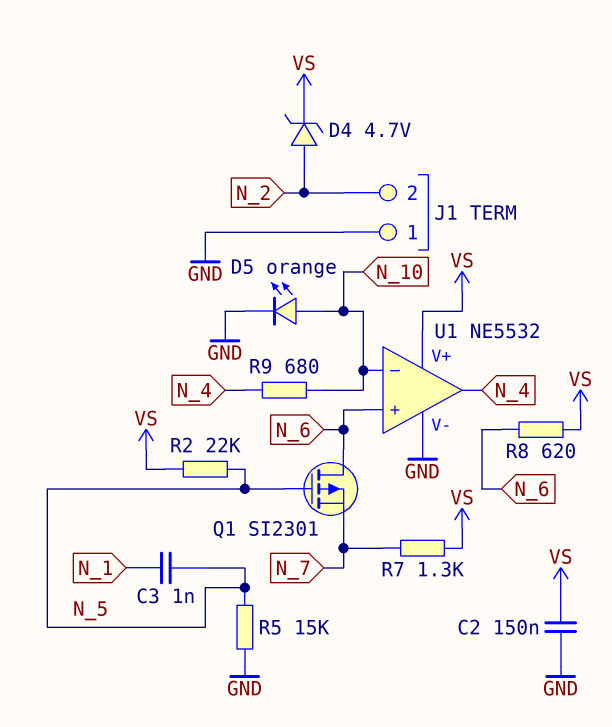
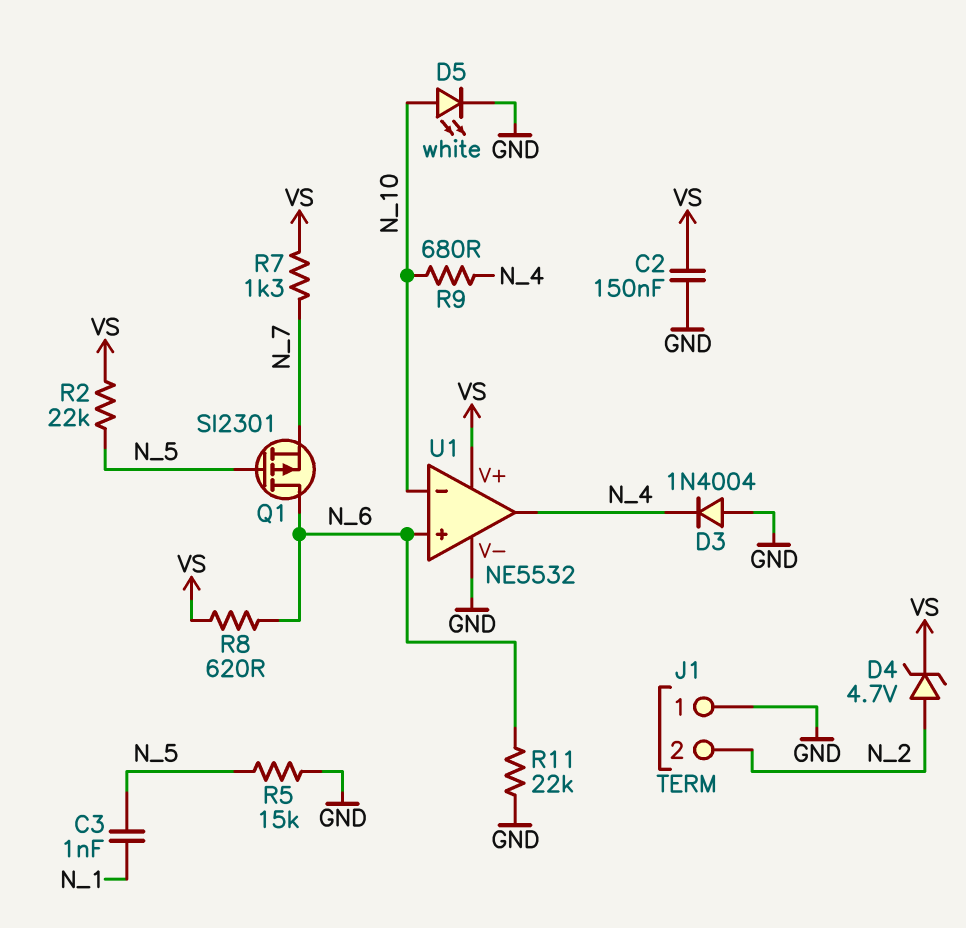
D3: none -> diode 1N4004 (A GND, K N_4)
D5: LED orange (A N_10, K GND) -> LED white (A N_10, K GND)
R11: none -> 22k (GND, N_6)

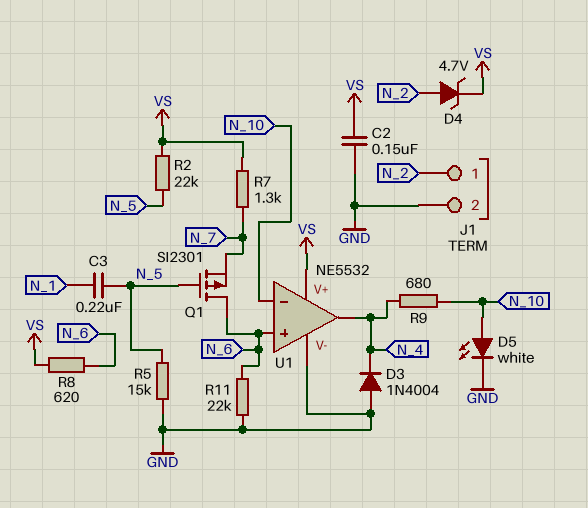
C3: 1nF (N_1, N_5) -> 220nF (N_1, N_5)
J1 pin 1: GND -> N_2
J1 pin 2: N_2 -> GND

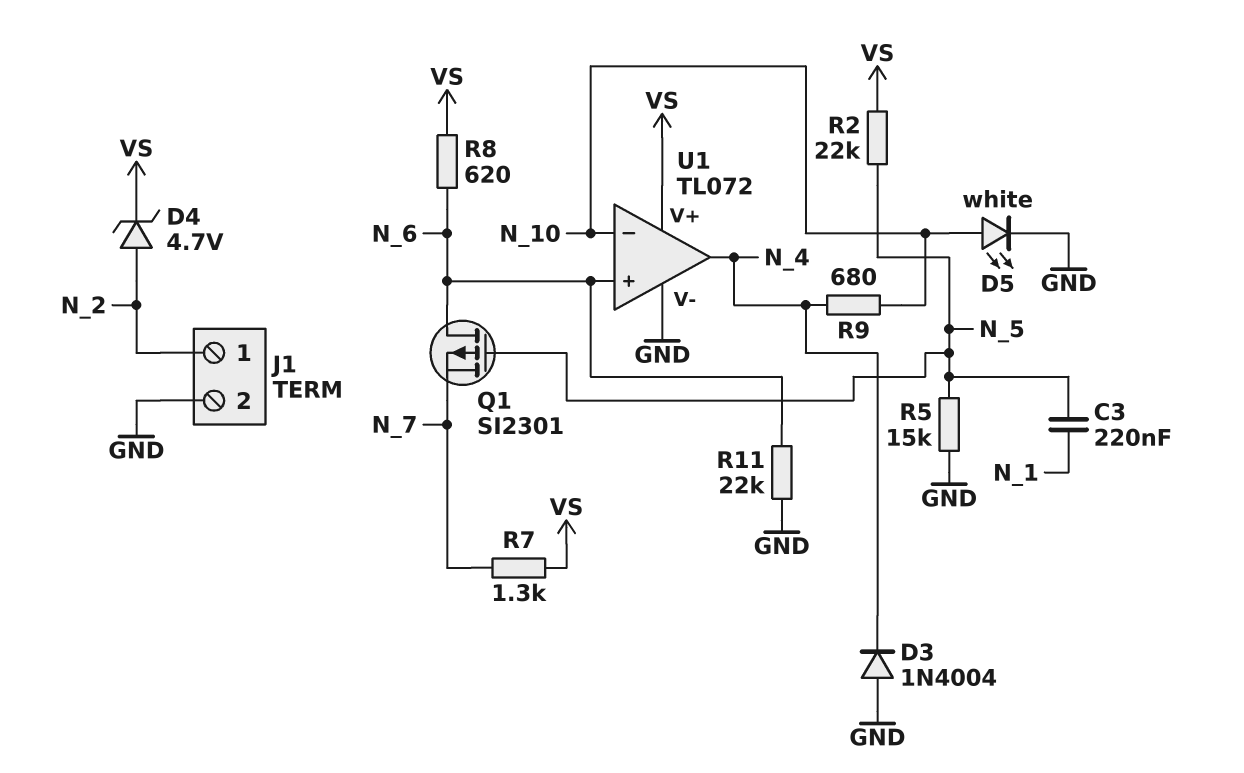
C2: 150nF (GND, VS) -> none
U1: NE5532 -> TL072

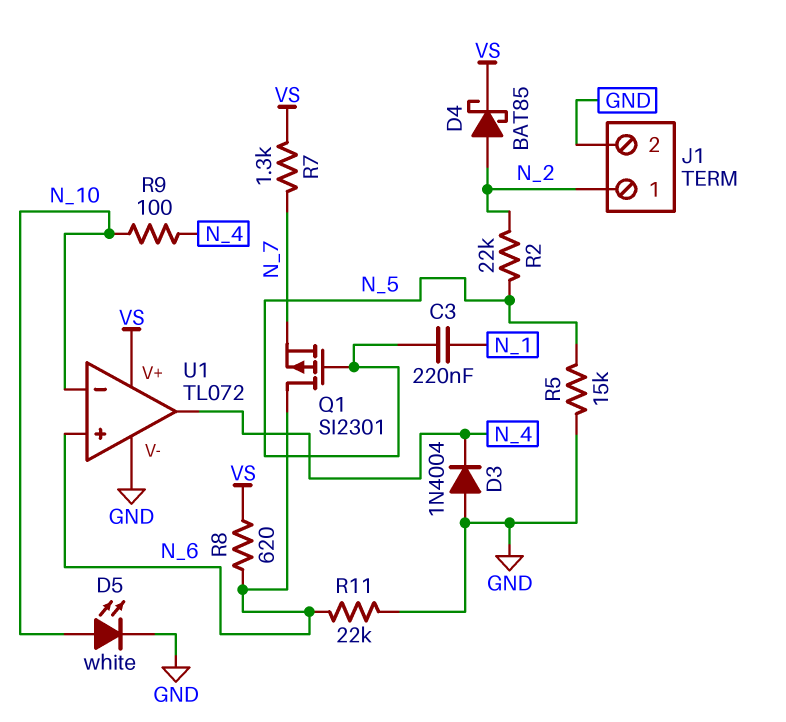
D4: zener 4.7V (A N_2, K VS) -> schottky BAT85 (A N_2, K VS)
R2: 22k (N_5, VS) -> 22k (N_2, N_5)
R9: 680 (N_4, N_10) -> 100 (N_4, N_10)

